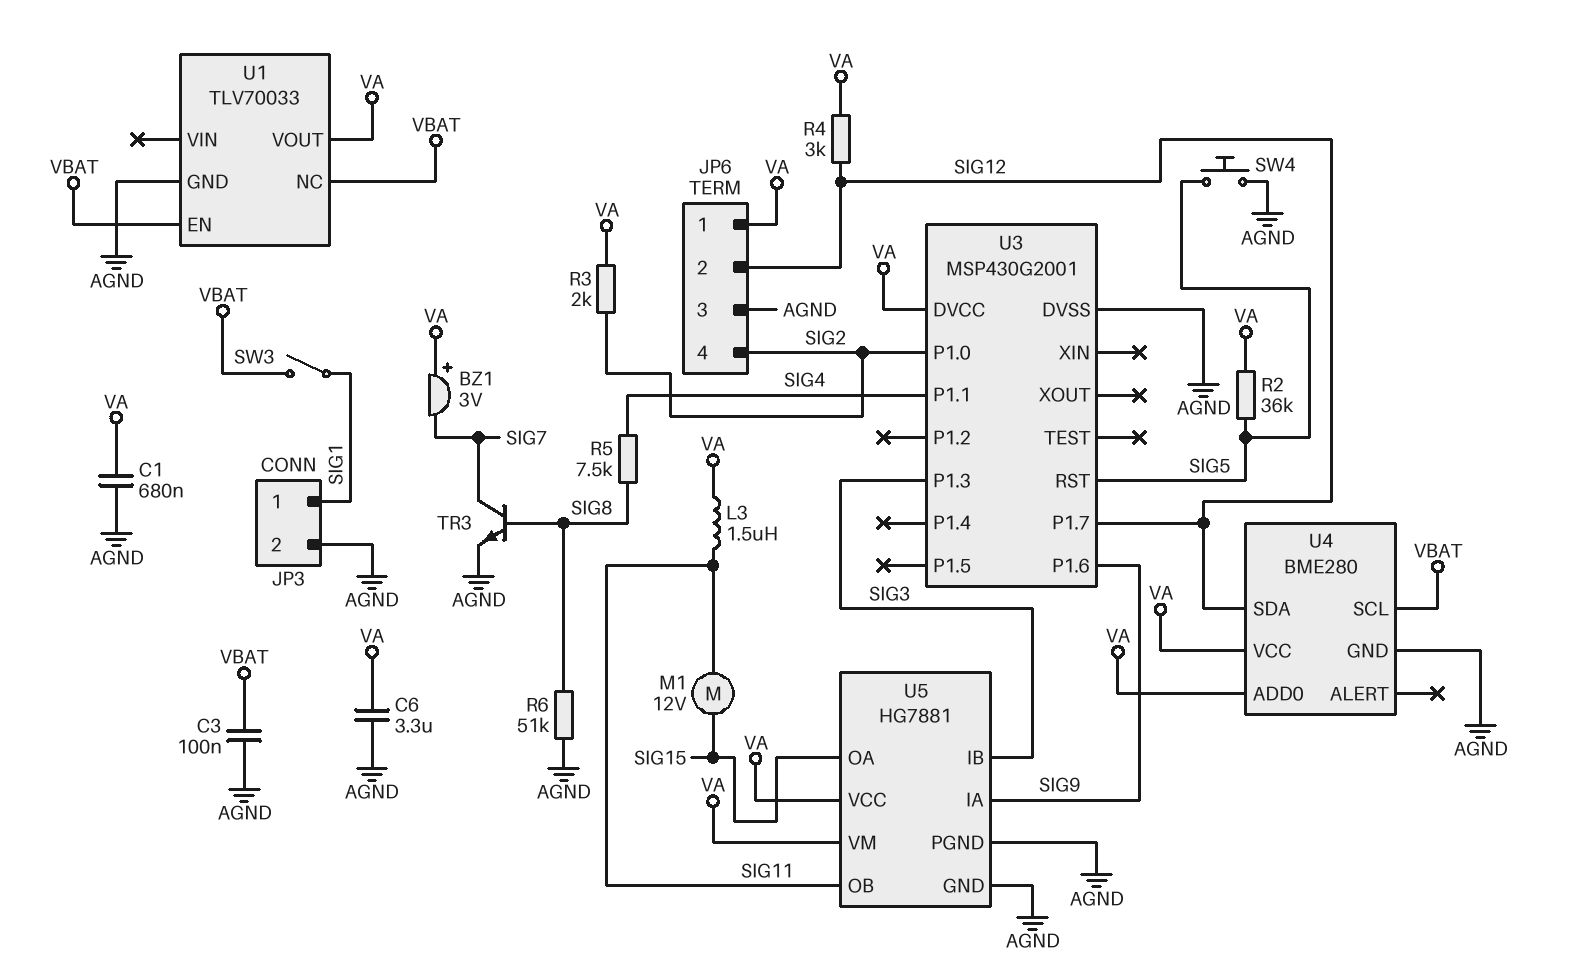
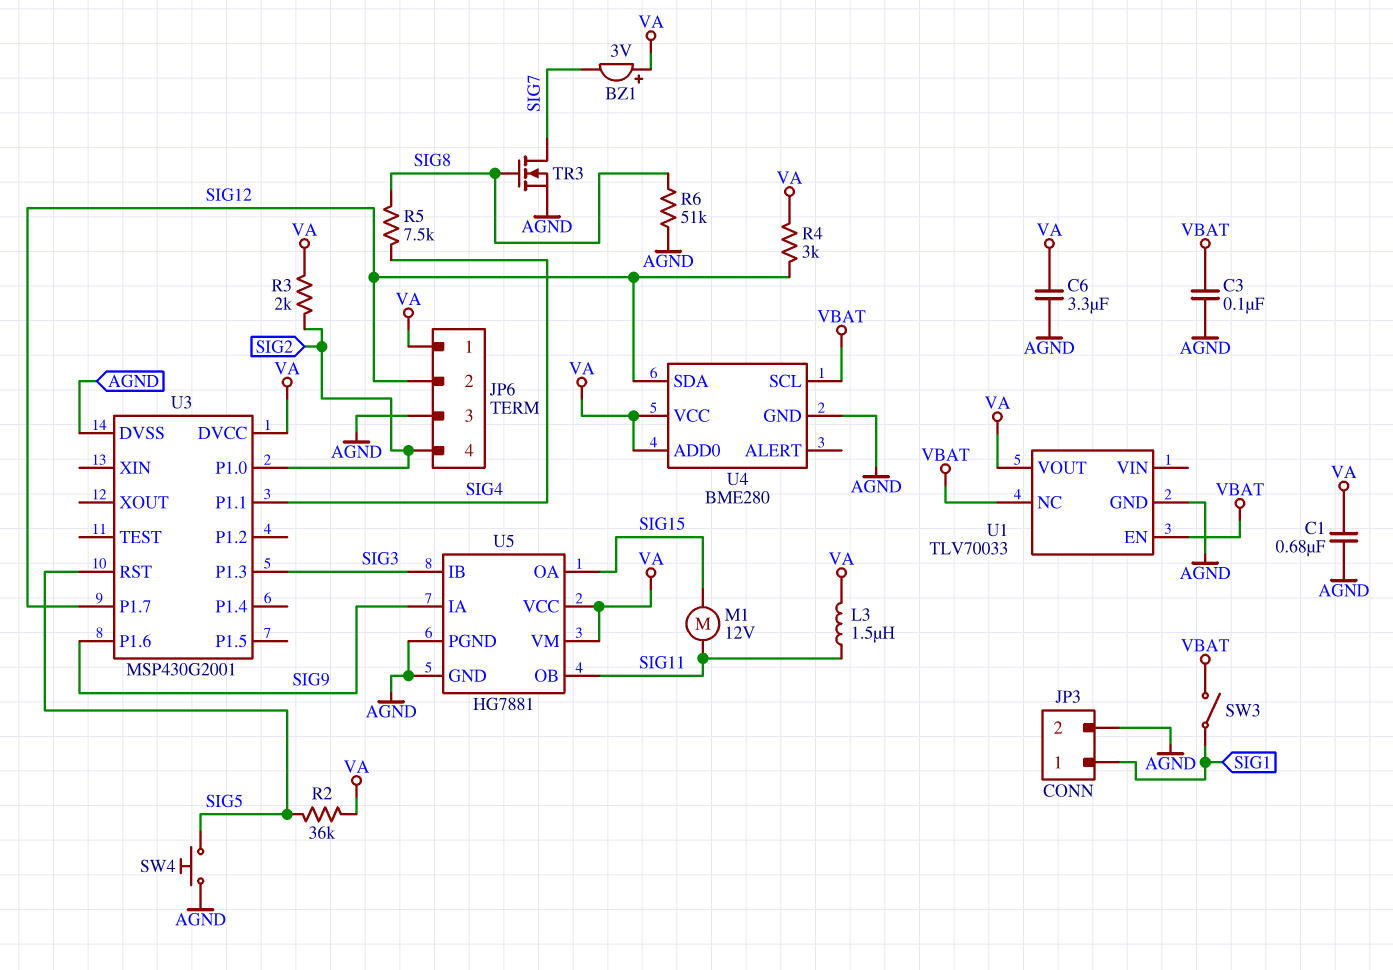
TR3: NPN (B SIG8, C SIG7, E AGND) -> NMOS (G SIG8, D SIG7, S AGND)

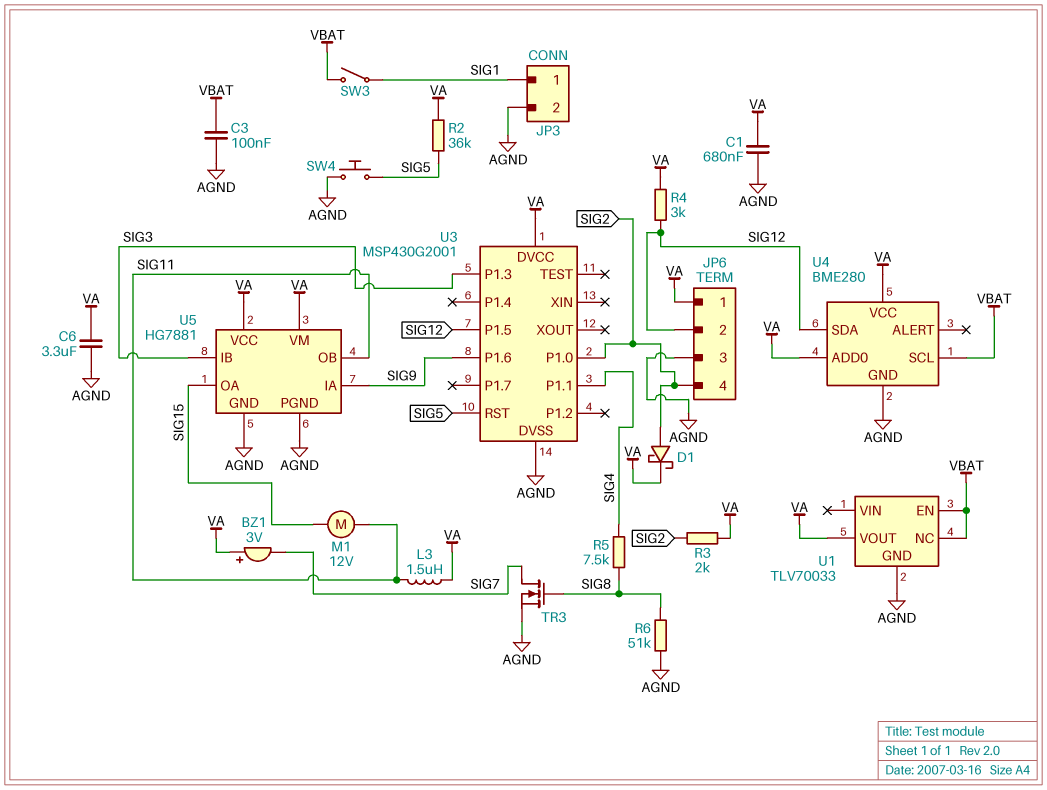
D1: none -> schottky (A SIG2, K VA)
U3 pin P1.5: none -> SIG12
U3 pin P1.7: SIG12 -> none

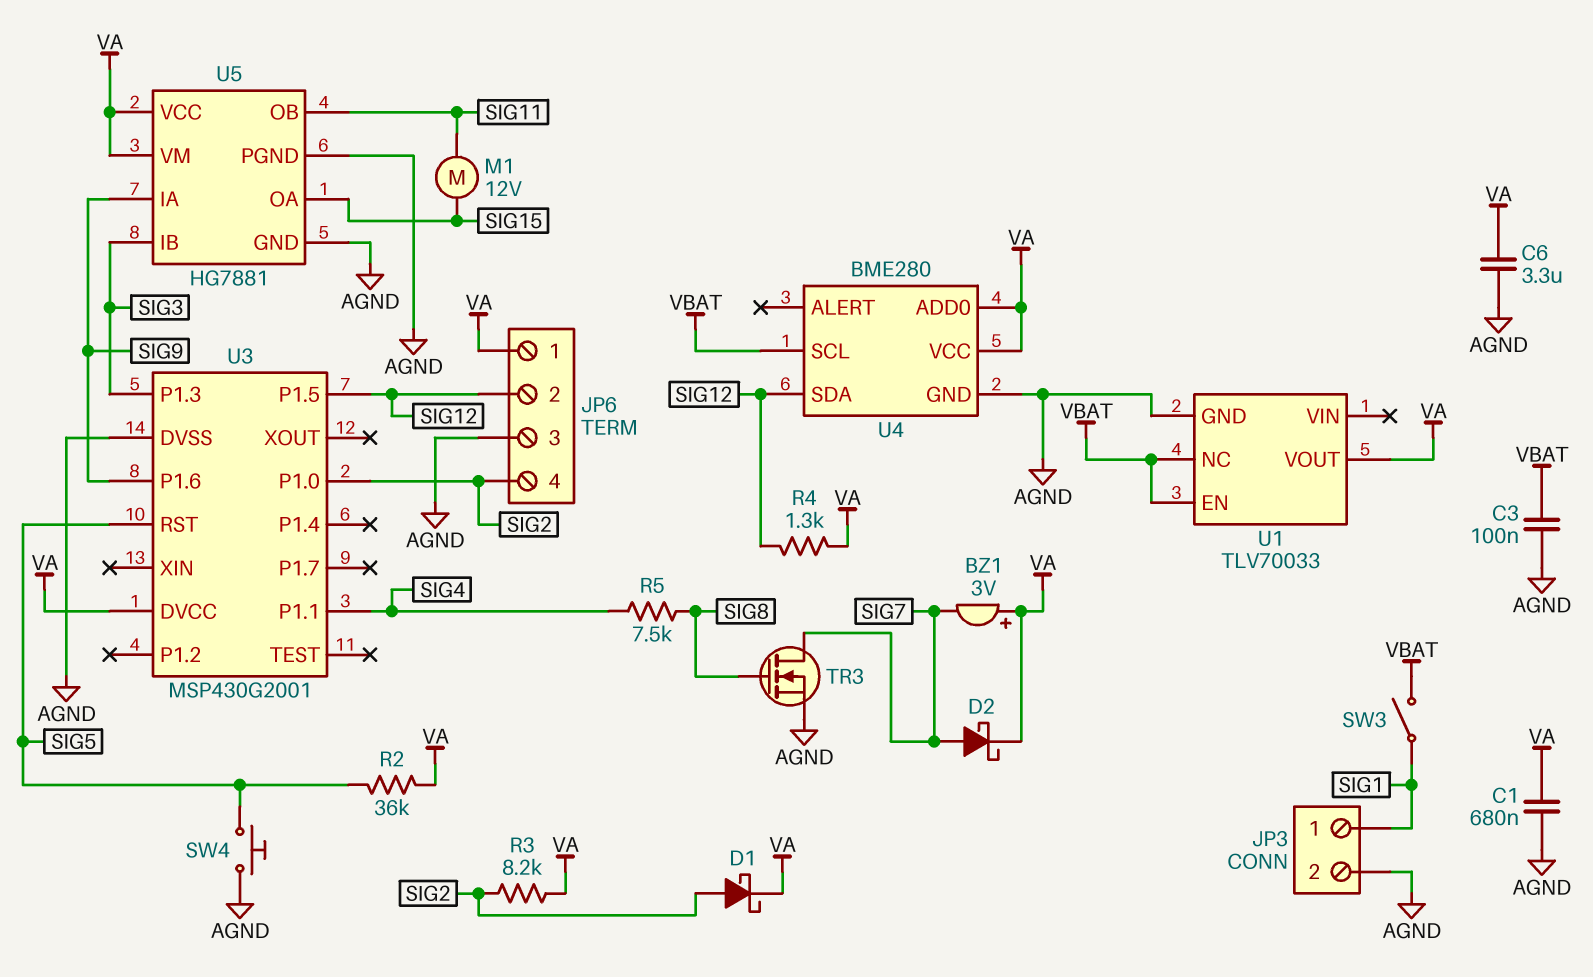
D2: none -> schottky (A SIG7, K VA)
L3: 1.5uH (SIG11, VA) -> none
R3: 2k (SIG2, VA) -> 8.2k (SIG2, VA)
R4: 3k (SIG12, VA) -> 1.3k (SIG12, VA)
R6: 51k (AGND, SIG8) -> none

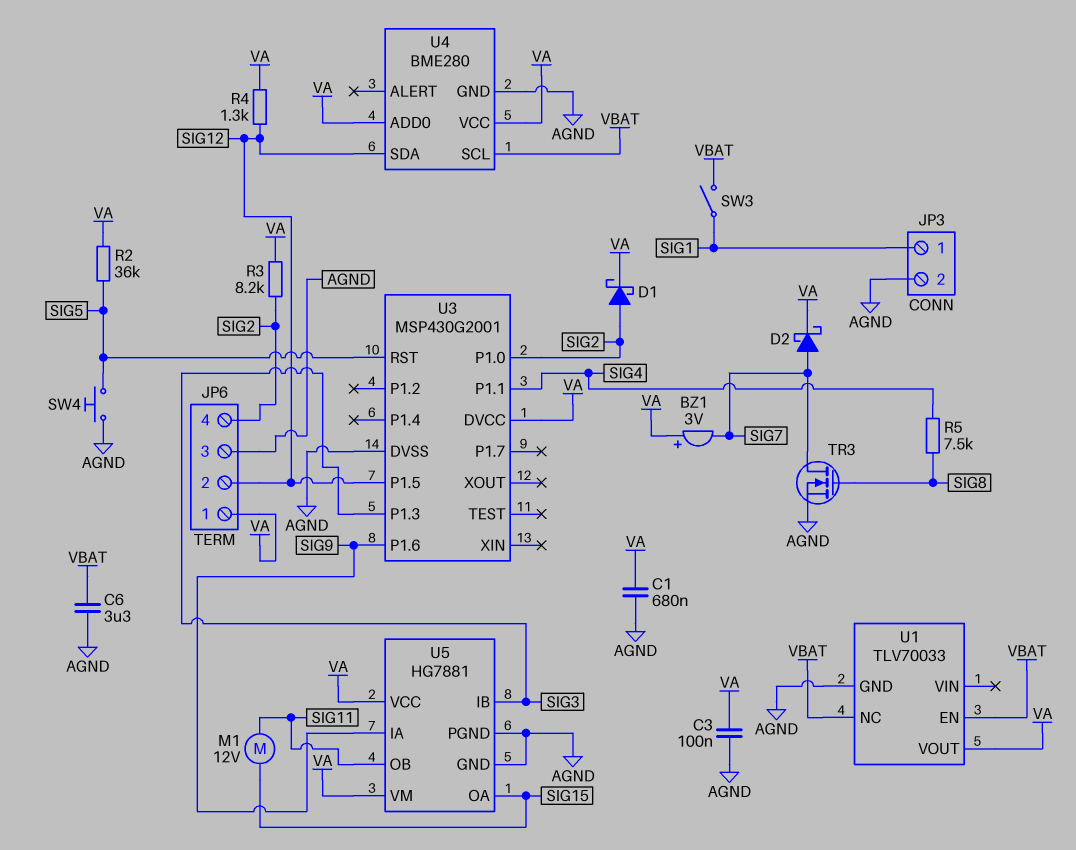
C3: 100nF (AGND, VBAT) -> 100nF (AGND, VA)
C6: 3.3uF (AGND, VA) -> 3.3uF (AGND, VBAT)

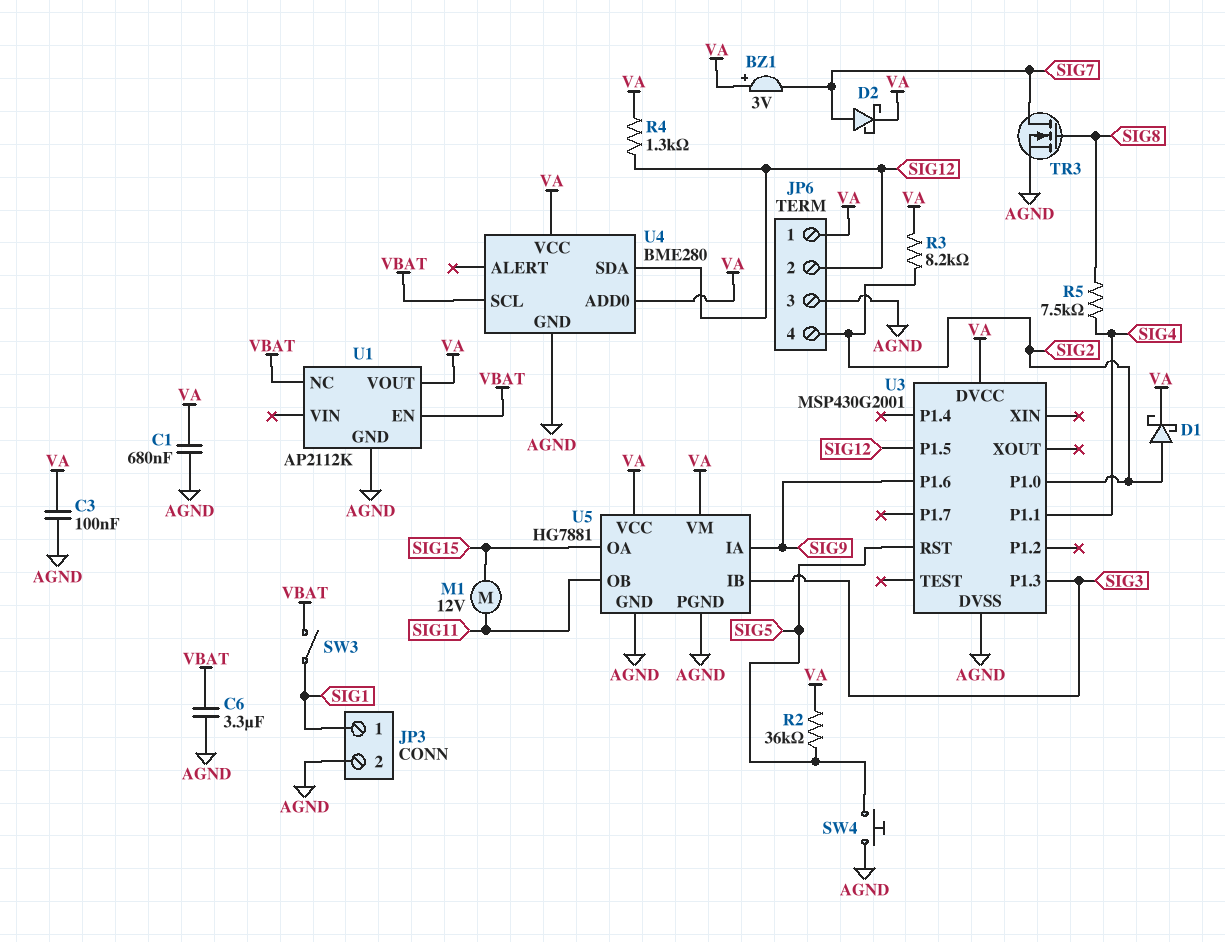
U1: TLV70033 -> AP2112K

